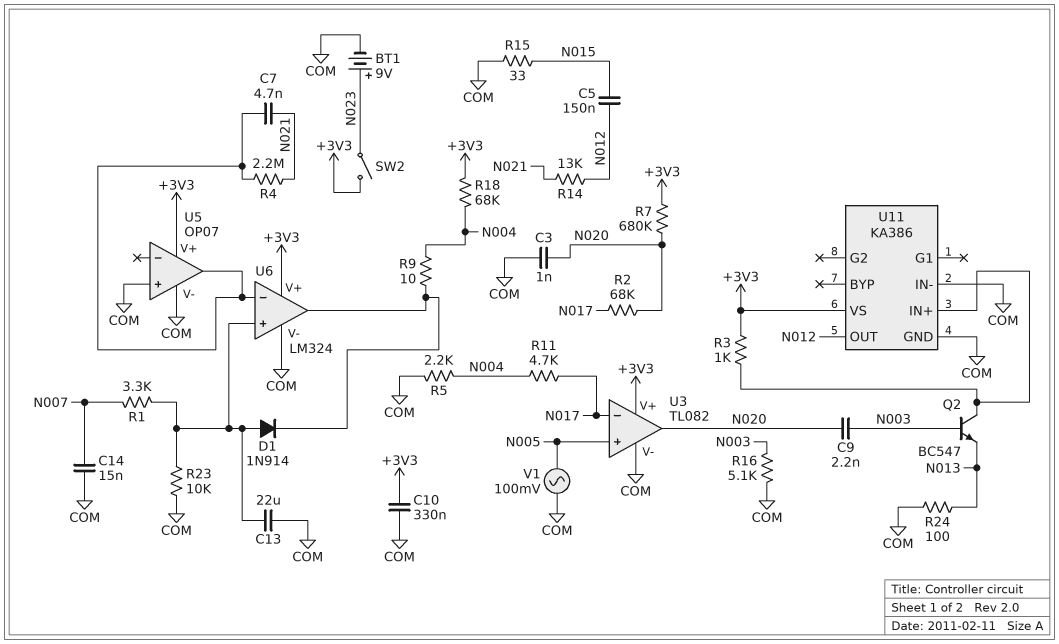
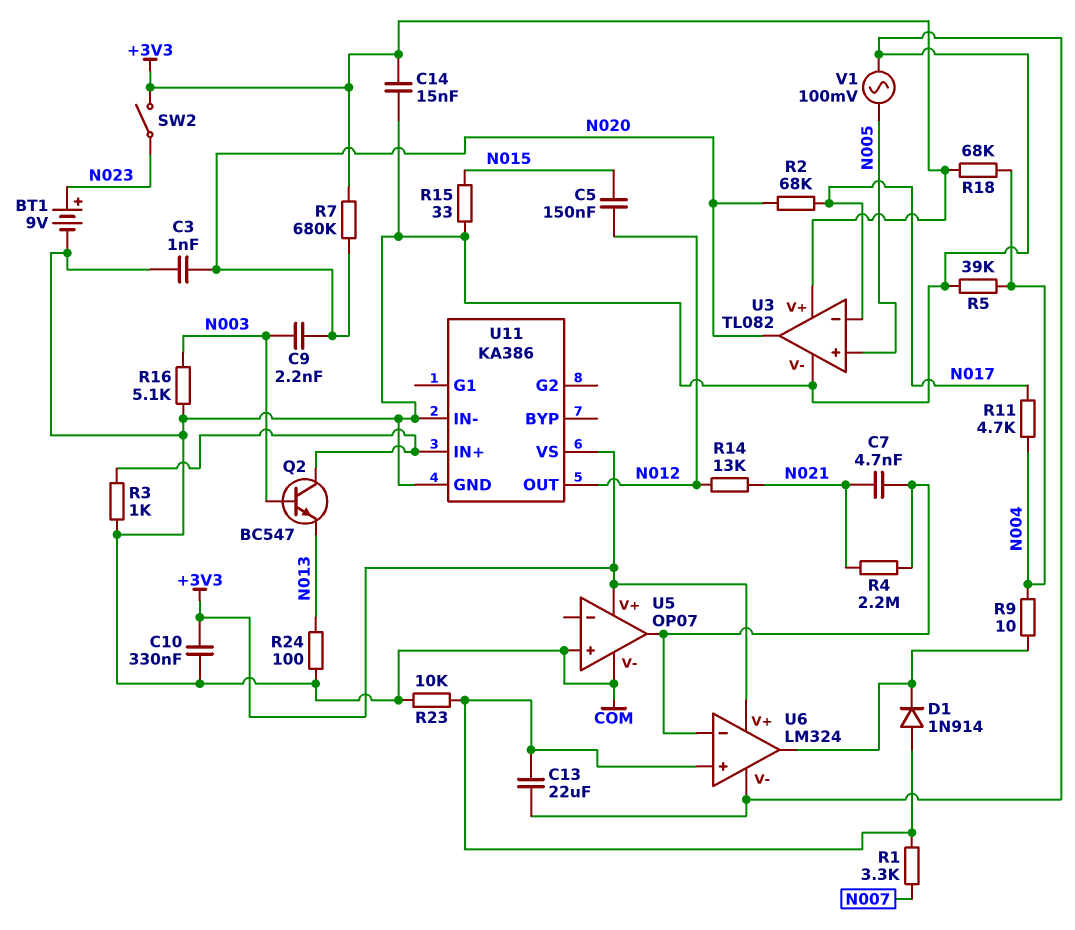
C14: 15nF (COM, N007) -> 15nF (+3V3, COM)
R3: 1k (+3V3, U11/IN+) -> 1k (COM, U11/IN+)
R5: 2.2k (COM, N004) -> 39k (COM, N004)

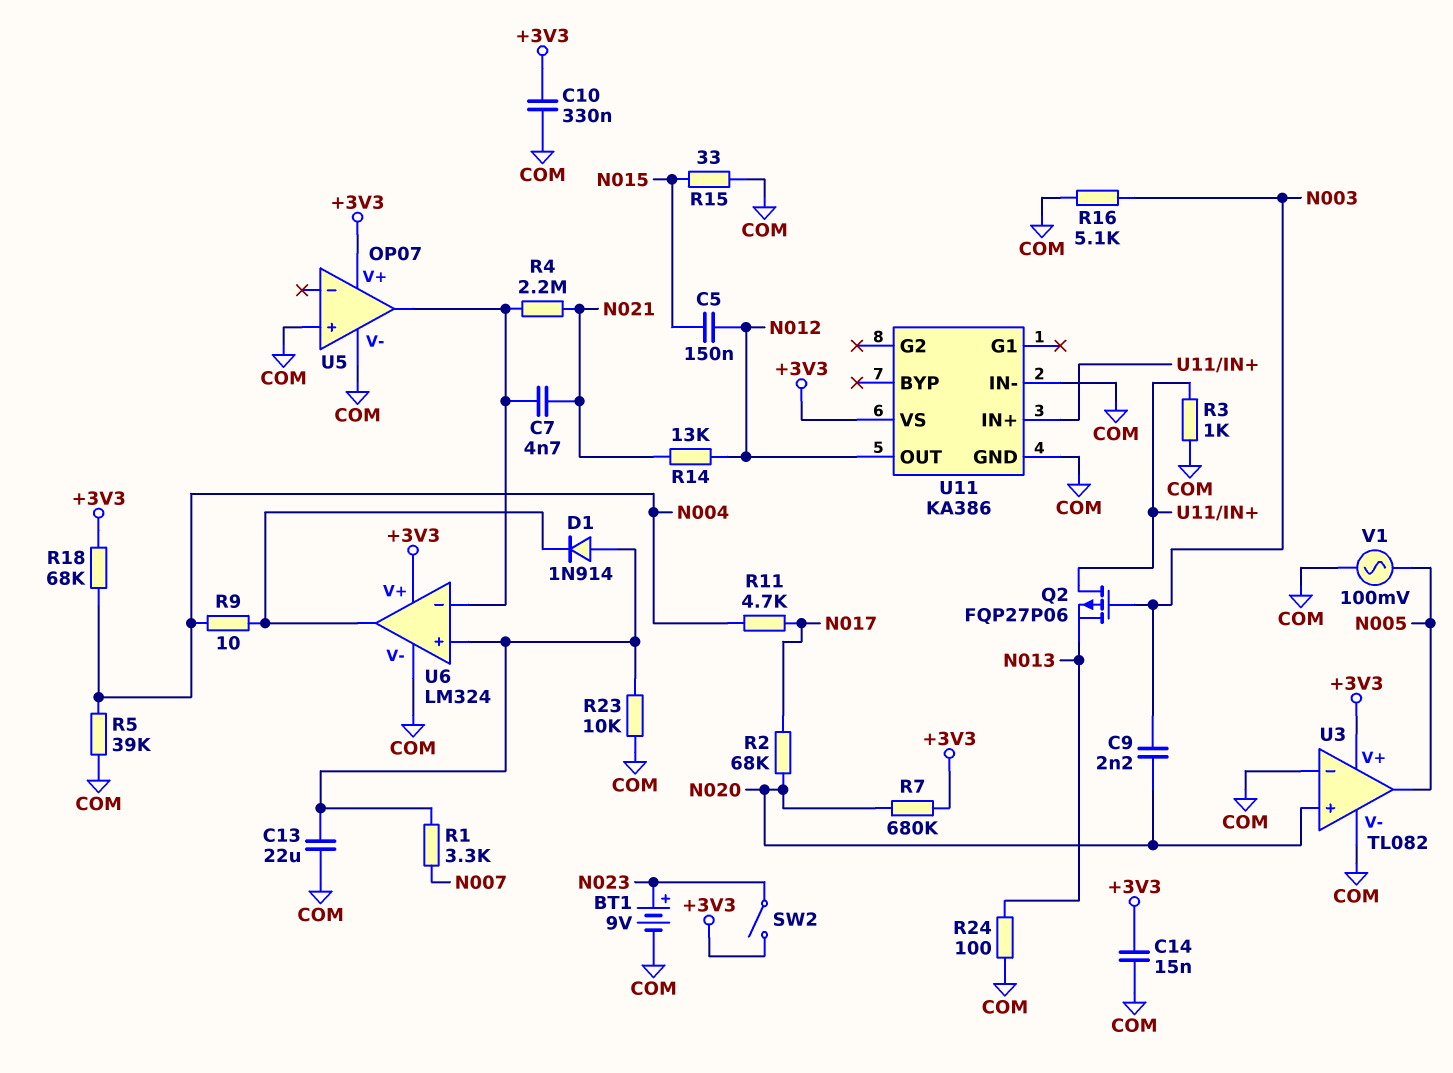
C3: 1nF (COM, N020) -> none
Q2: NPN BC547 (B N003, C U11/IN+, E N013) -> PMOS FQP27P06 (G N003, D U11/IN+, S N013)
U3 pin in+: N005 -> N020
U3 pin in-: N017 -> COM
U3 pin out: N020 -> N005

